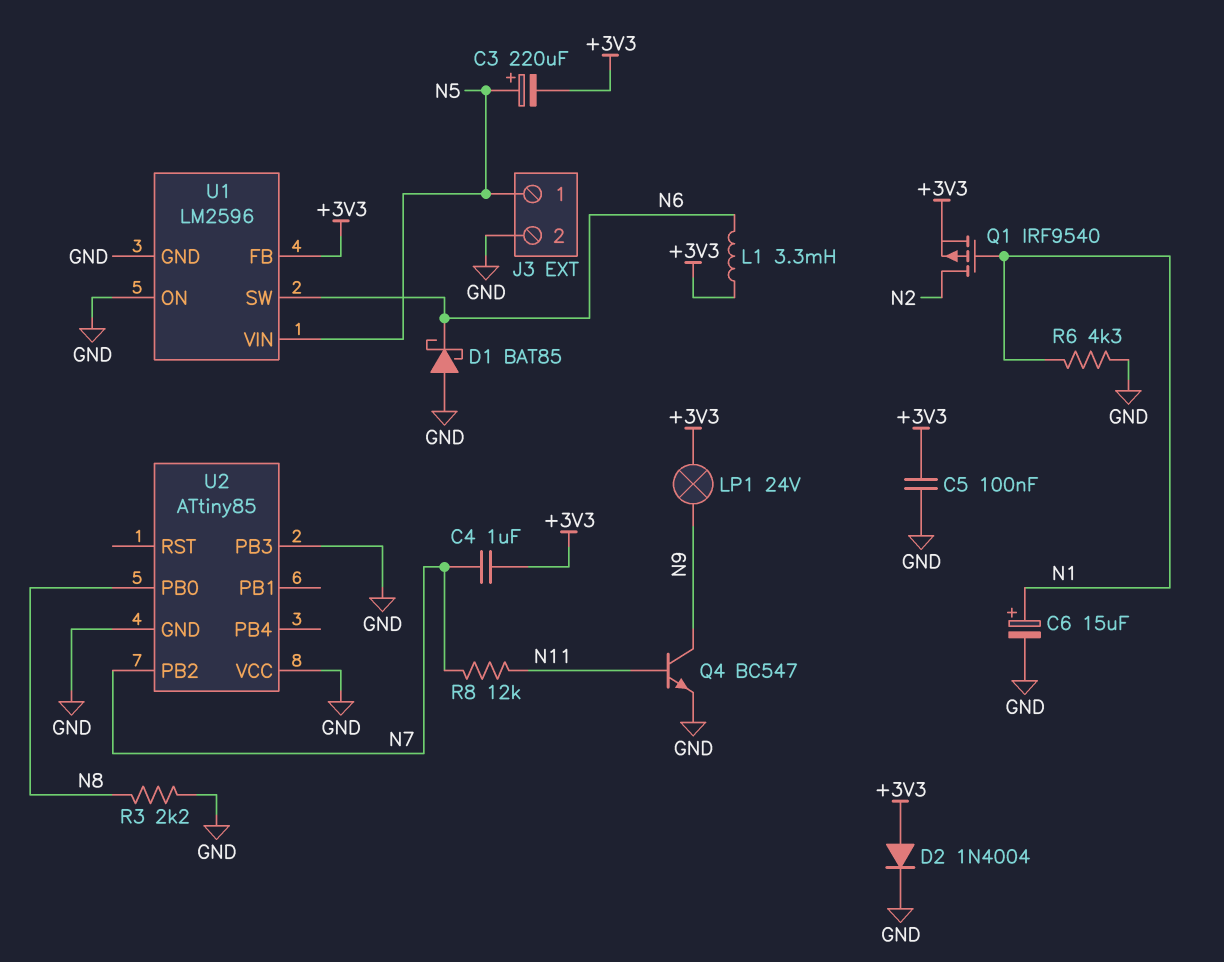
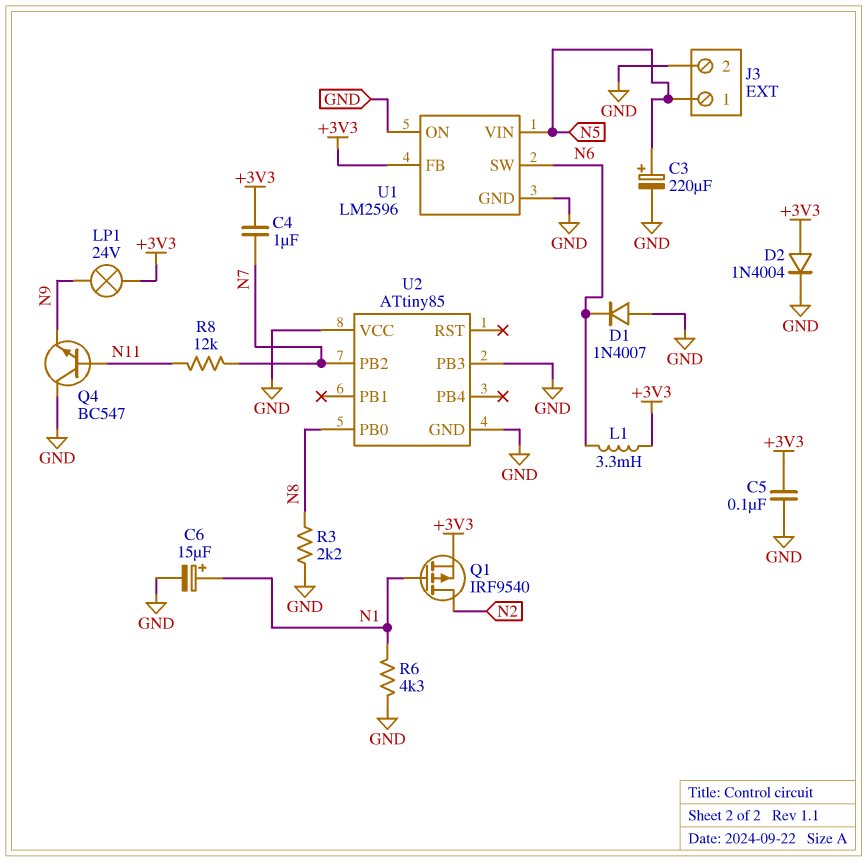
C3: 220uF (plus N5, minus +3V3) -> 220uF (plus N5, minus GND)
D1: schottky BAT85 (A GND, K N6) -> diode 1N4007 (A GND, K N6)
Q4: NPN BC547 (B N11, C N9, E GND) -> NPN BC547 (B N11, C GND, E N9)

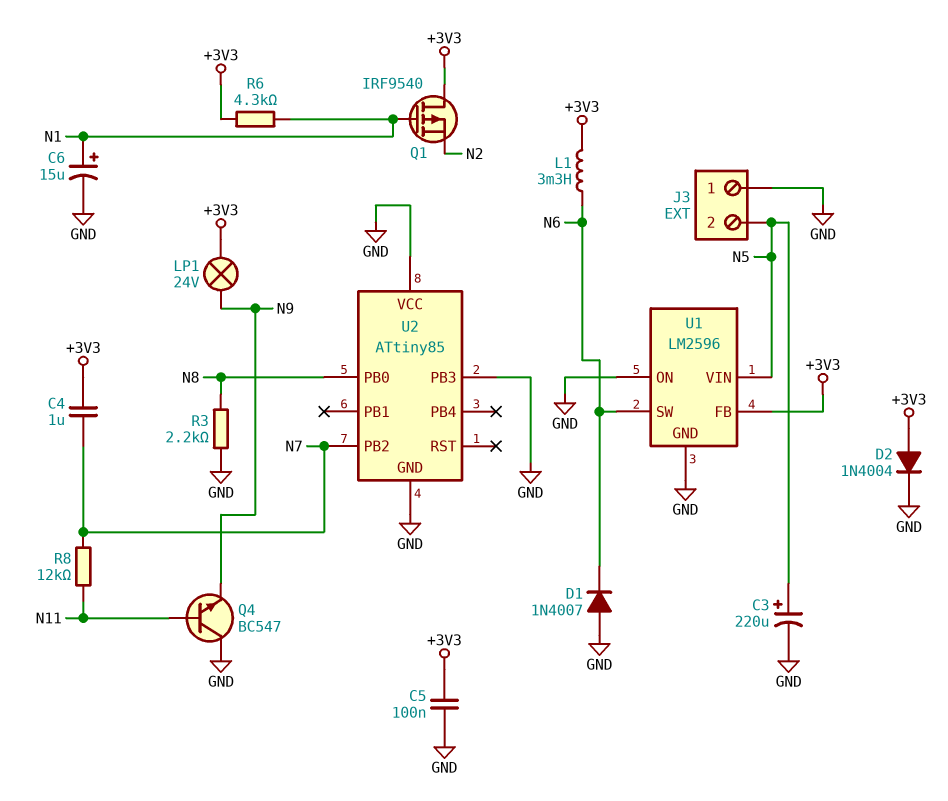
J3 pin 1: N5 -> GND
J3 pin 2: GND -> N5
Q1: PMOS IRF9540 (G N1, D N2, S +3V3) -> PMOS IRF9540 (G N1, D +3V3, S N2)
R6: 4.3k (GND, N1) -> 4.3k (+3V3, N1)

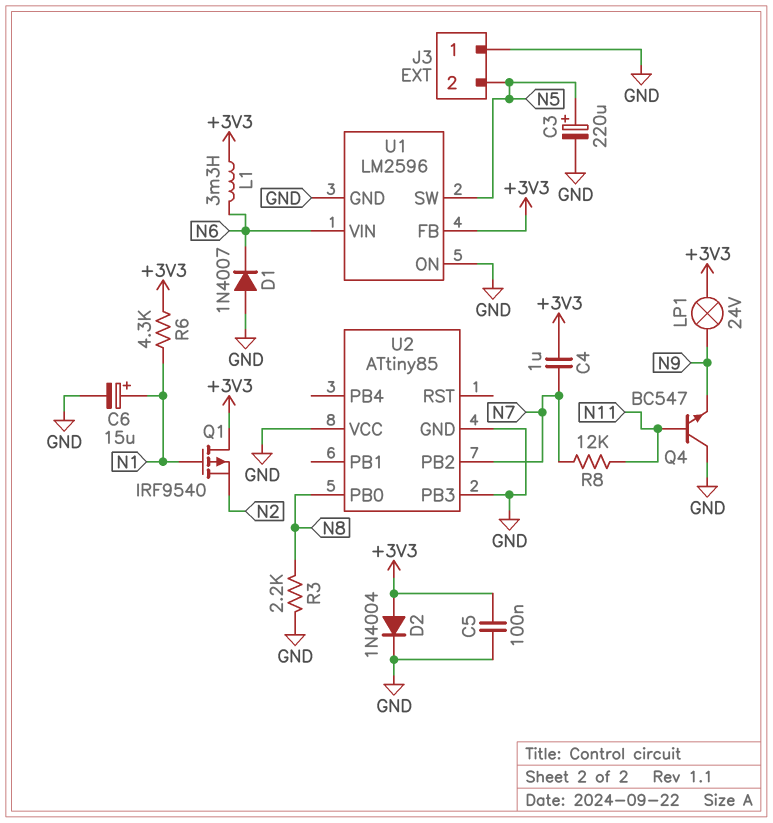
U1 pin SW: N6 -> N5
U1 pin VIN: N5 -> N6

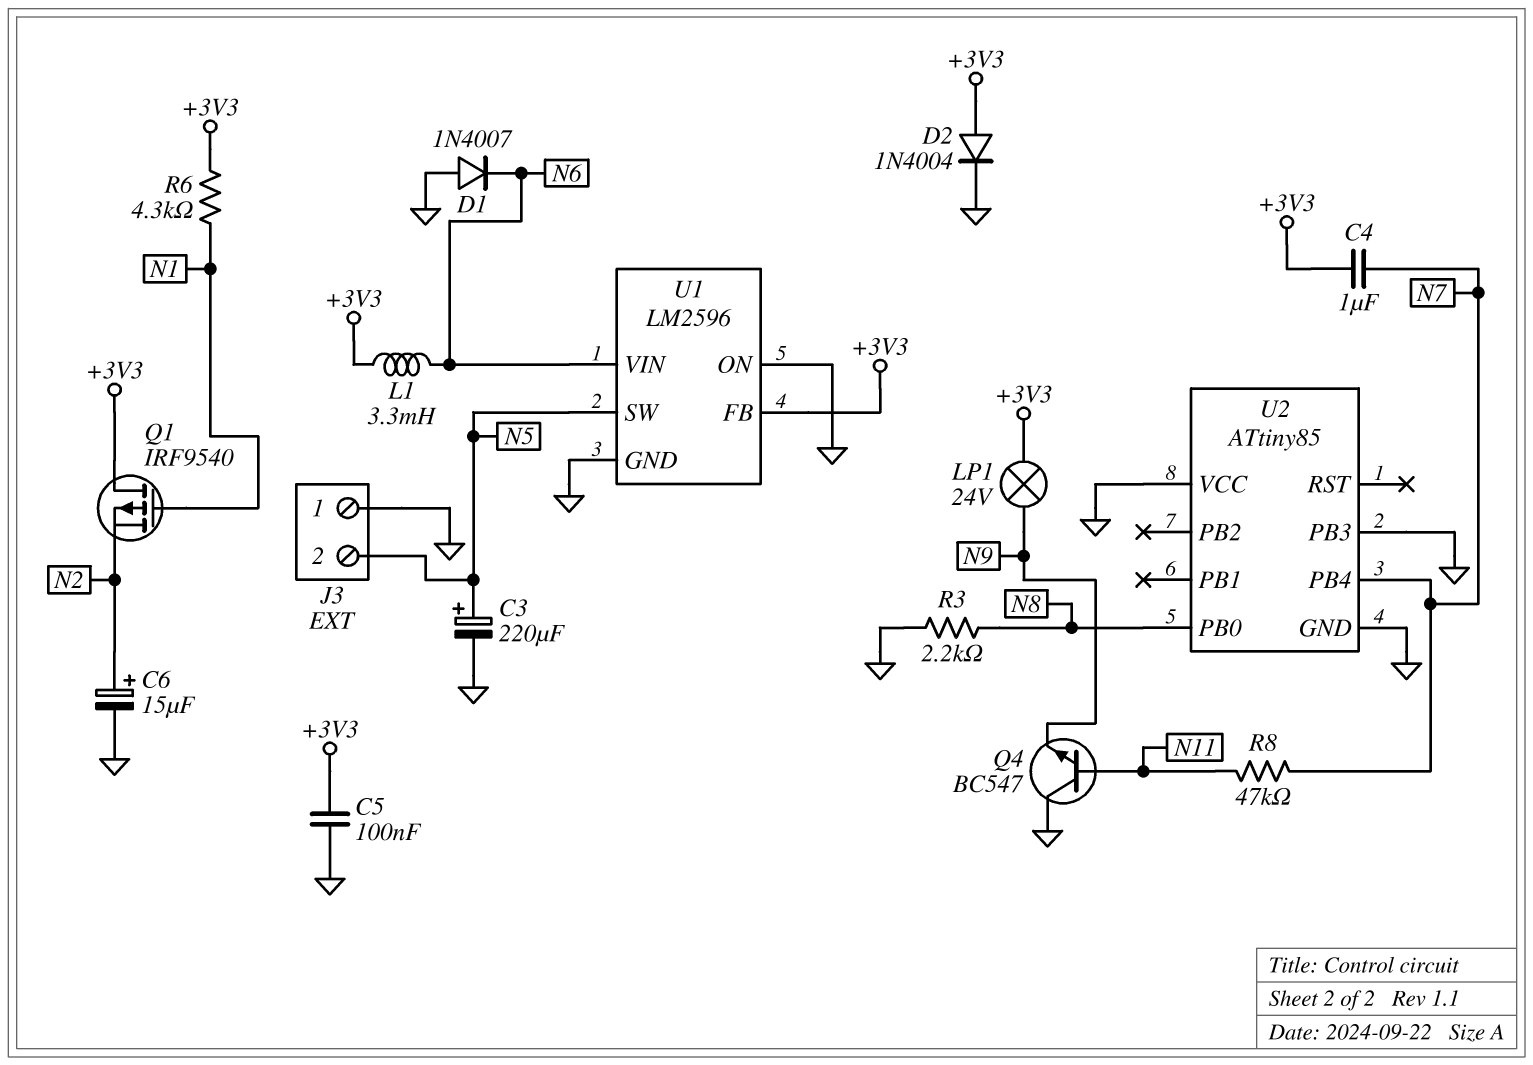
C6: 15uF (plus N1, minus GND) -> 15uF (plus N2, minus GND)
R8: 12k (N7, N11) -> 47k (N7, N11)
U2 pin PB2: N7 -> none
U2 pin PB4: none -> N7

